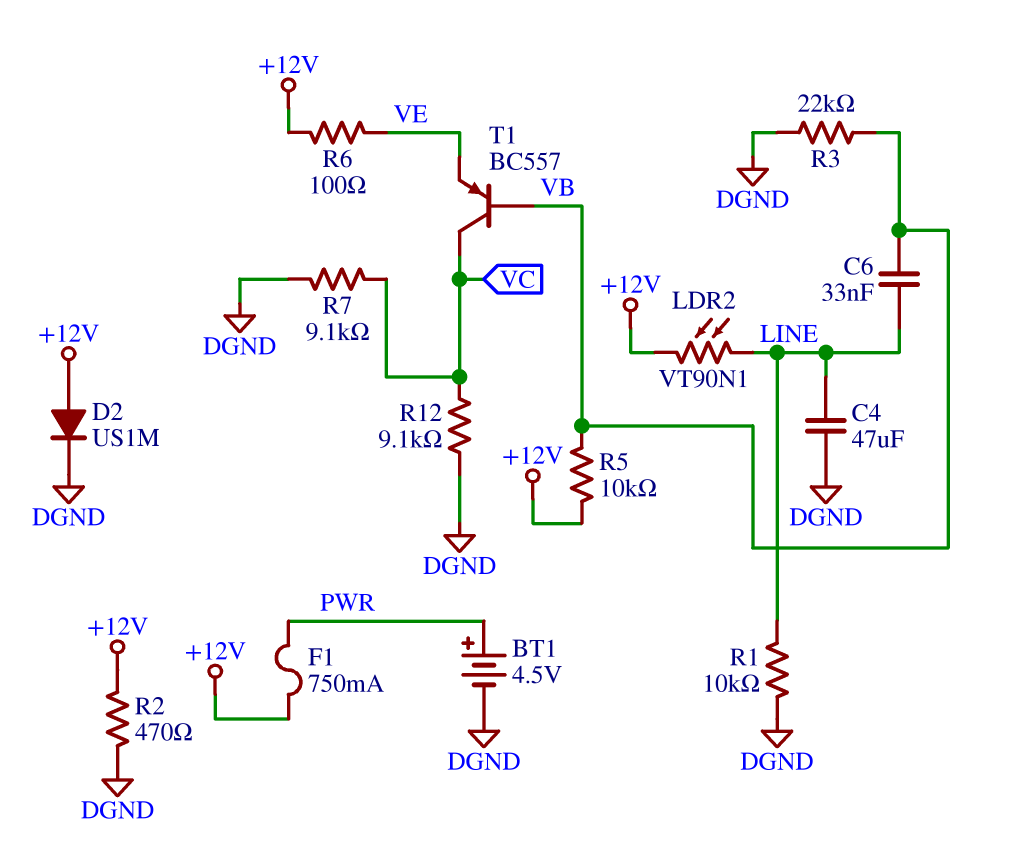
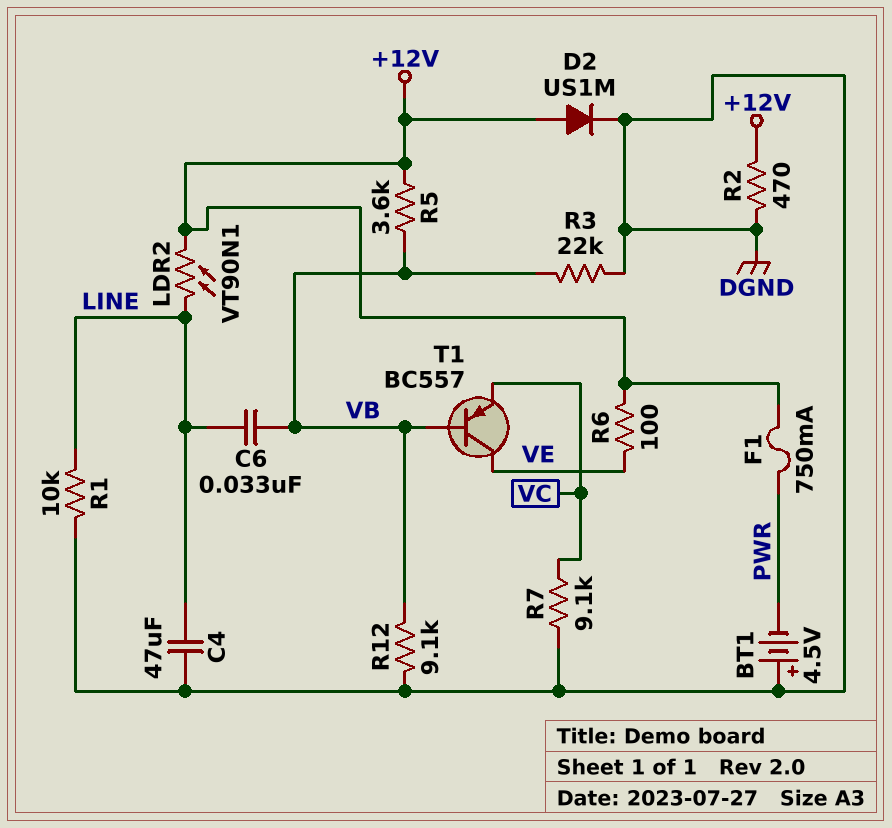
BT1: 4.5V (plus PWR, minus DGND) -> 4.5V (plus DGND, minus PWR)
R5: 10k (+12V, VB) -> 3.6k (+12V, VB)
R12: 9.1k (DGND, VC) -> 9.1k (DGND, VB)
T1: PNP BC557 (B VB, C VC, E VE) -> PNP BC557 (B VB, C VE, E VC)

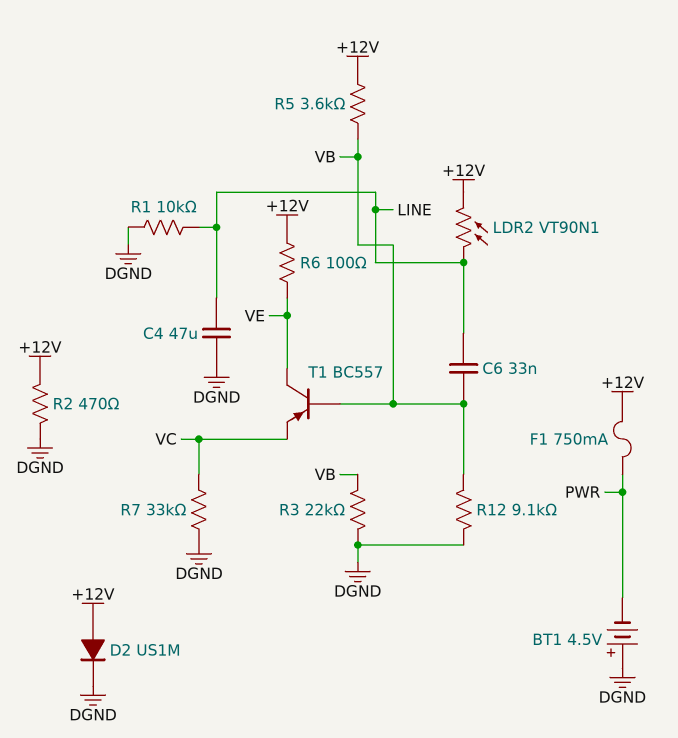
R7: 9.1k (DGND, VC) -> 33k (DGND, VC)

